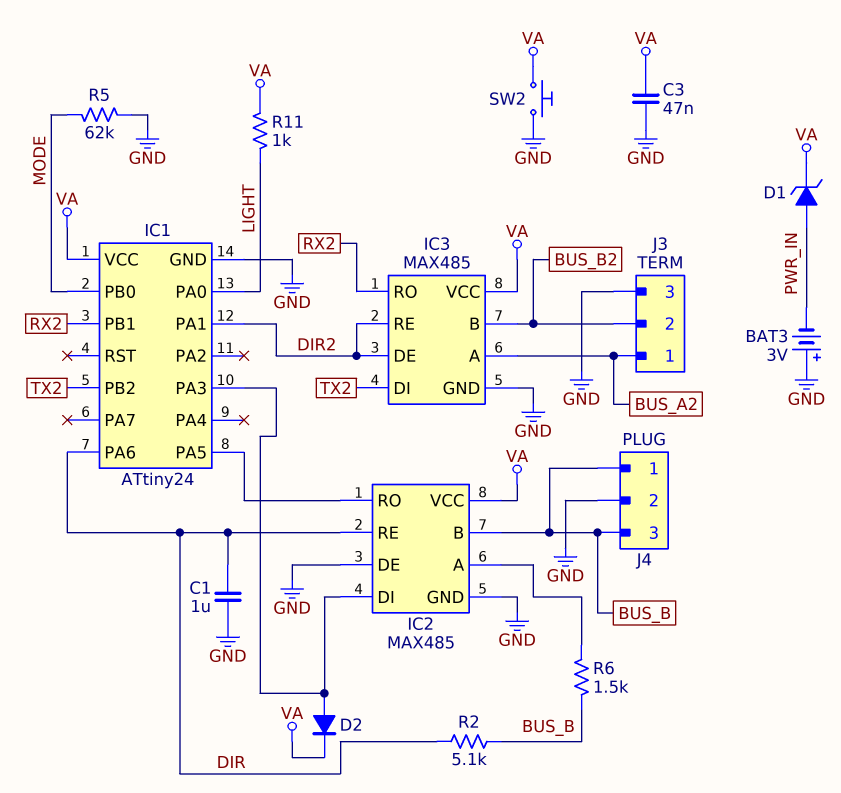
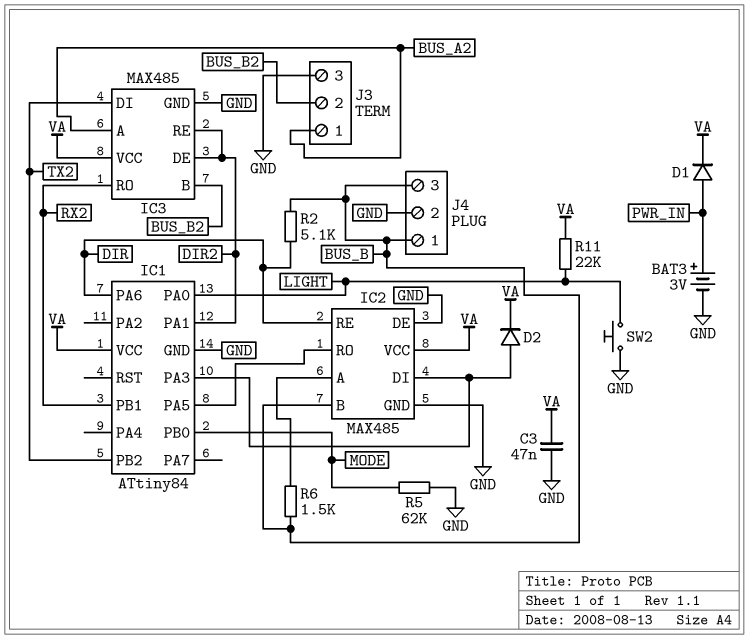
BAT3: 3V (plus GND, minus PWR_IN) -> 3V (plus PWR_IN, minus GND)
C1: 1uF (DIR, GND) -> none
D1: zener (A PWR_IN, K VA) -> diode (A PWR_IN, K VA)
IC1: ATtiny24 -> ATtiny84
R11: 1k (LIGHT, VA) -> 22k (LIGHT, VA)
SW2: button (GND, VA) -> button (GND, LIGHT)

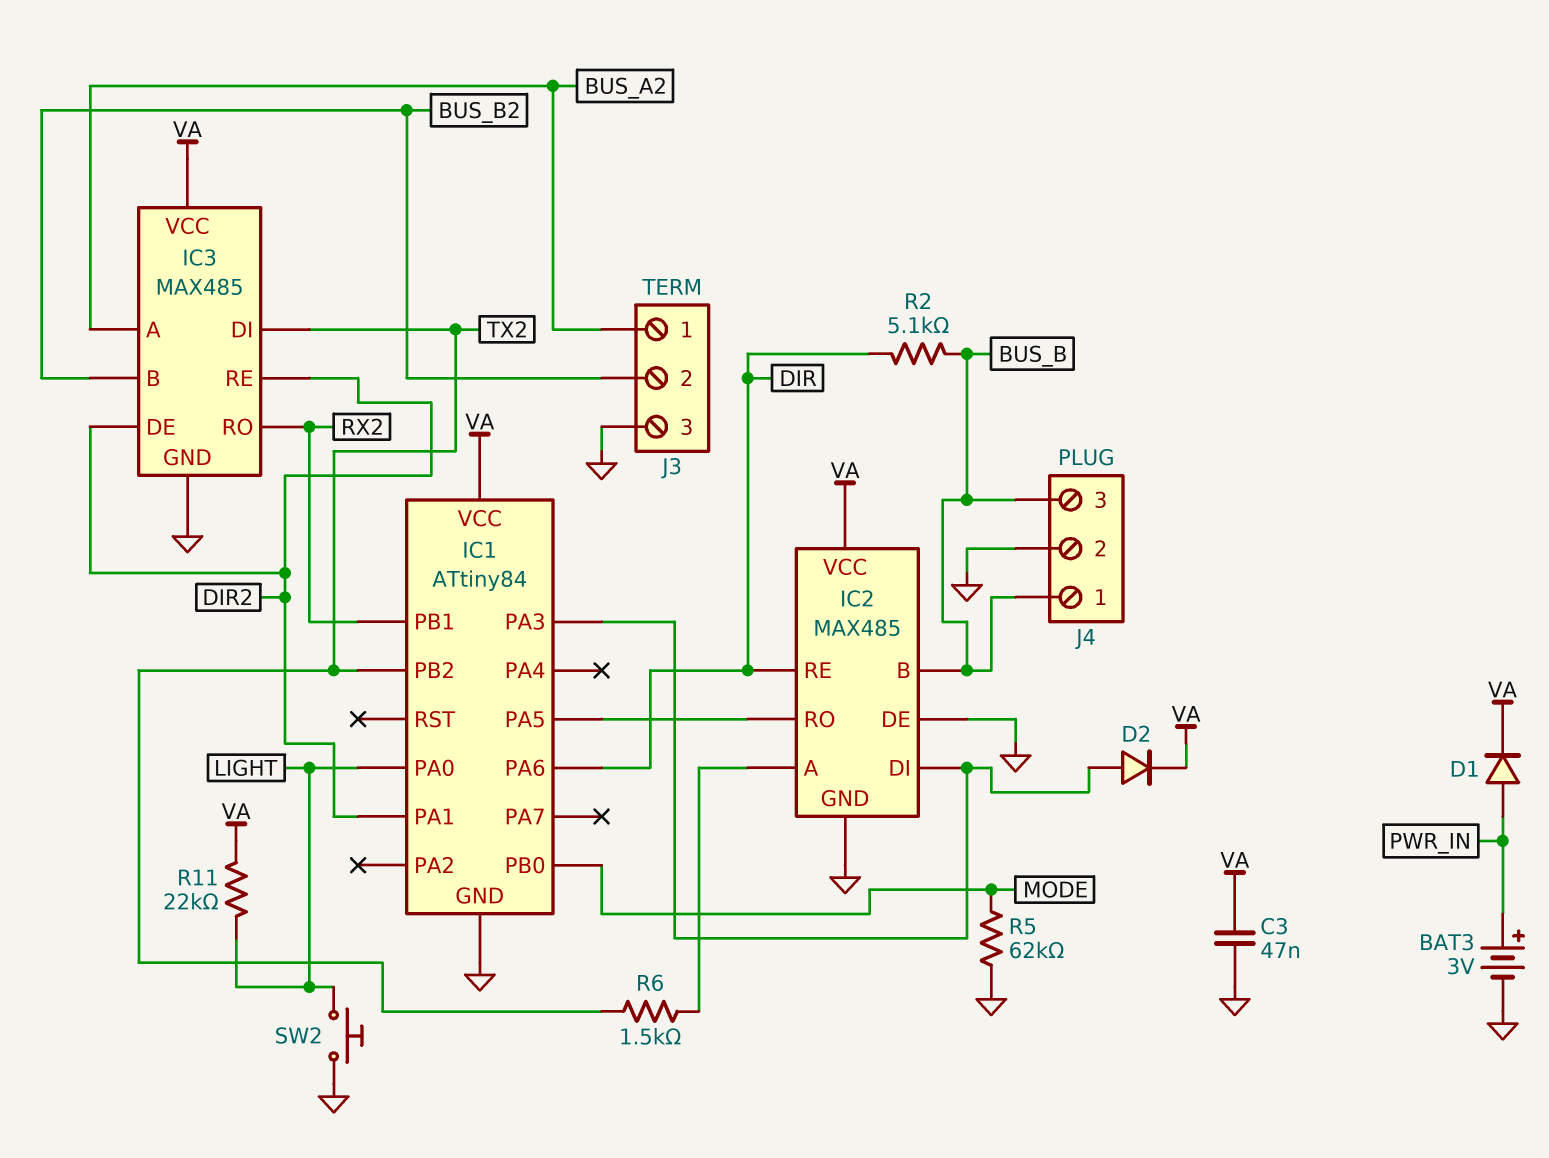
R6: 1.5k (BUS_B, IC2/A) -> 1.5k (IC2/A, TX2)

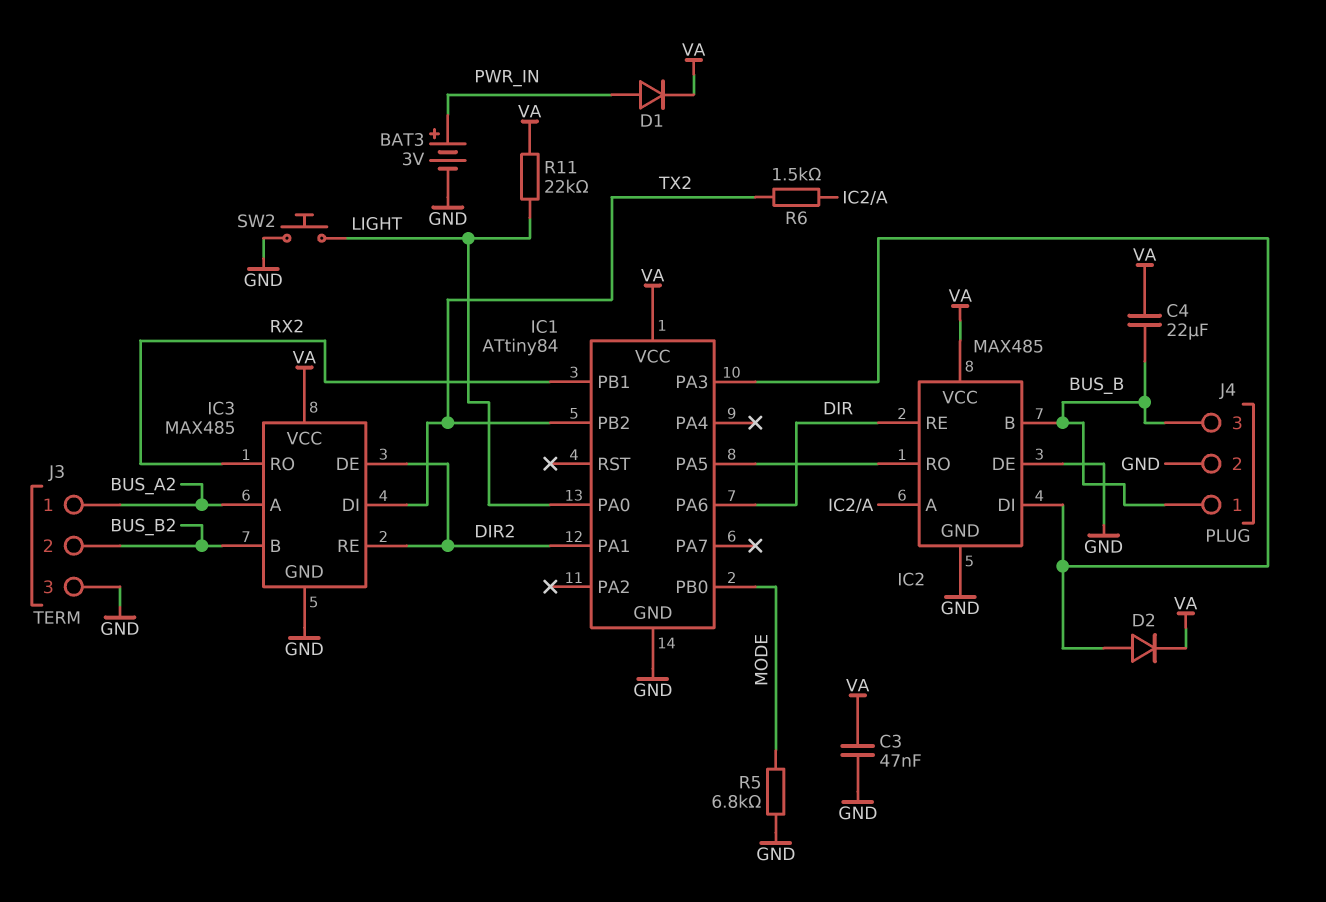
C4: none -> 22uF (BUS_B, VA)
R2: 5.1k (BUS_B, DIR) -> none
R5: 62k (GND, MODE) -> 6.8k (GND, MODE)

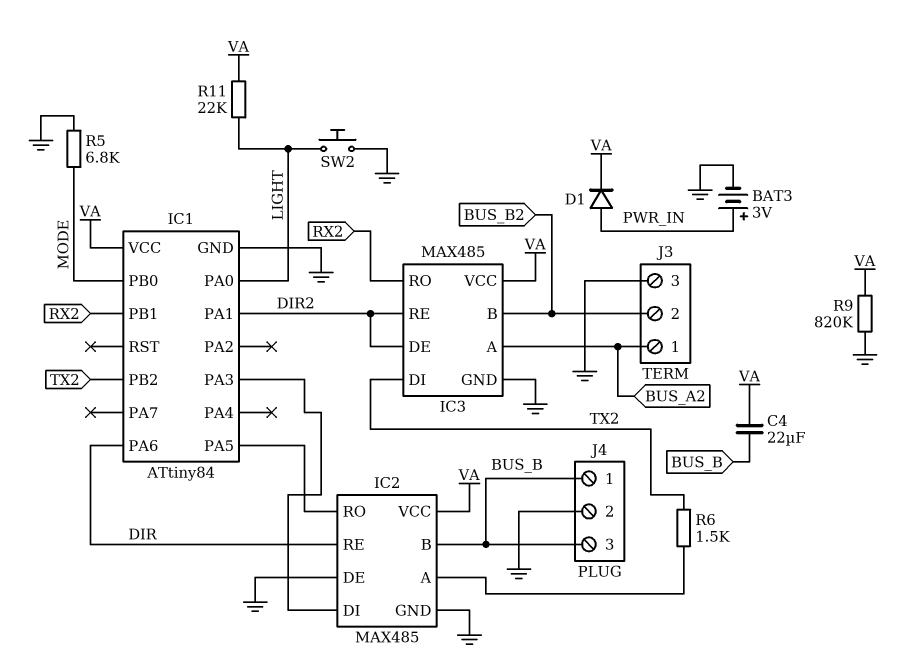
C3: 47nF (GND, VA) -> none
D2: diode (A IC1/PA3, K VA) -> none
R9: none -> 820k (GND, VA)

